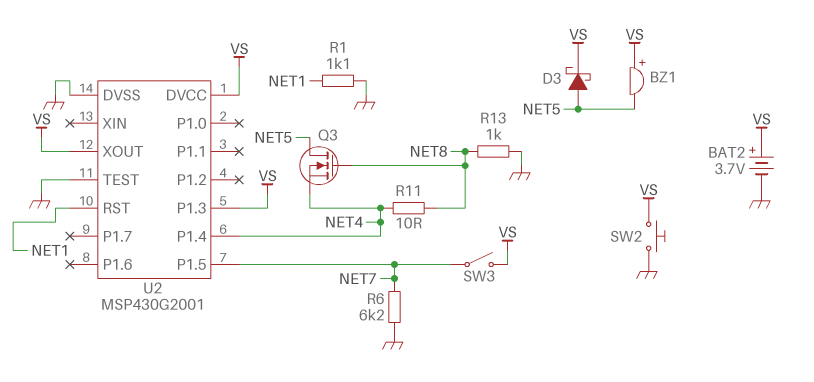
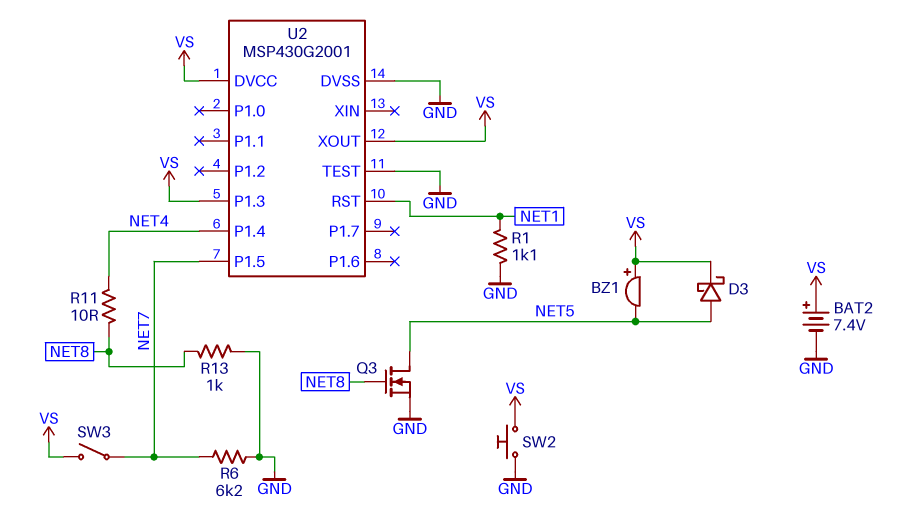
BAT2: 3.7V (plus VS, minus GND) -> 7.4V (plus VS, minus GND)
Q3: NMOS (G NET8, D NET5, S NET4) -> NMOS (G NET8, D NET5, S GND)

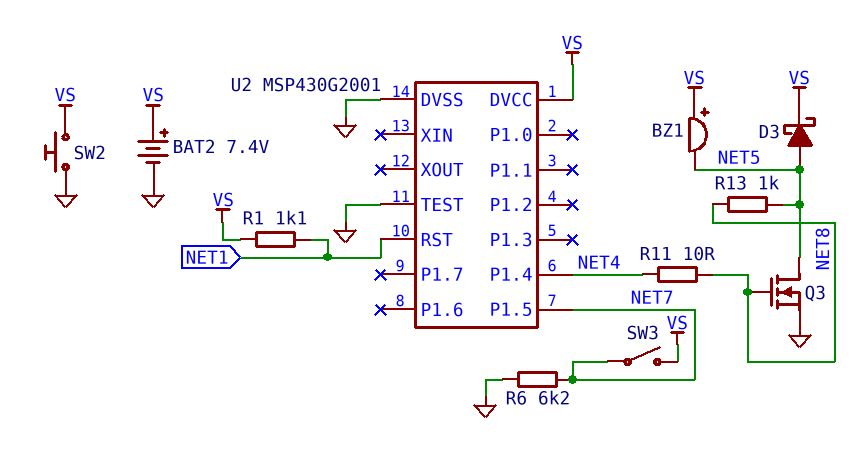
R1: 1.1k (GND, NET1) -> 1.1k (NET1, VS)
R13: 1k (GND, NET8) -> 1k (NET5, NET8)
U2 pin P1.3: VS -> none
U2 pin XOUT: VS -> none

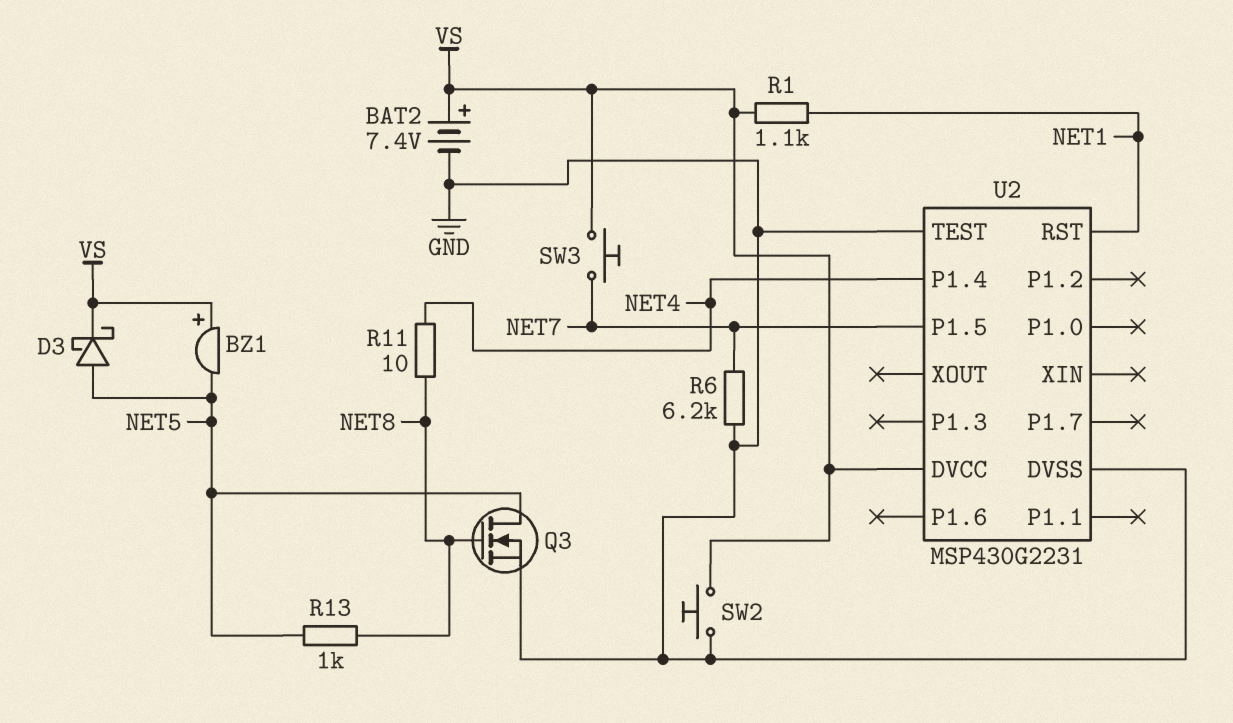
SW3: switch (NET7, VS) -> button (NET7, VS)
U2: MSP430G2001 -> MSP430G2231

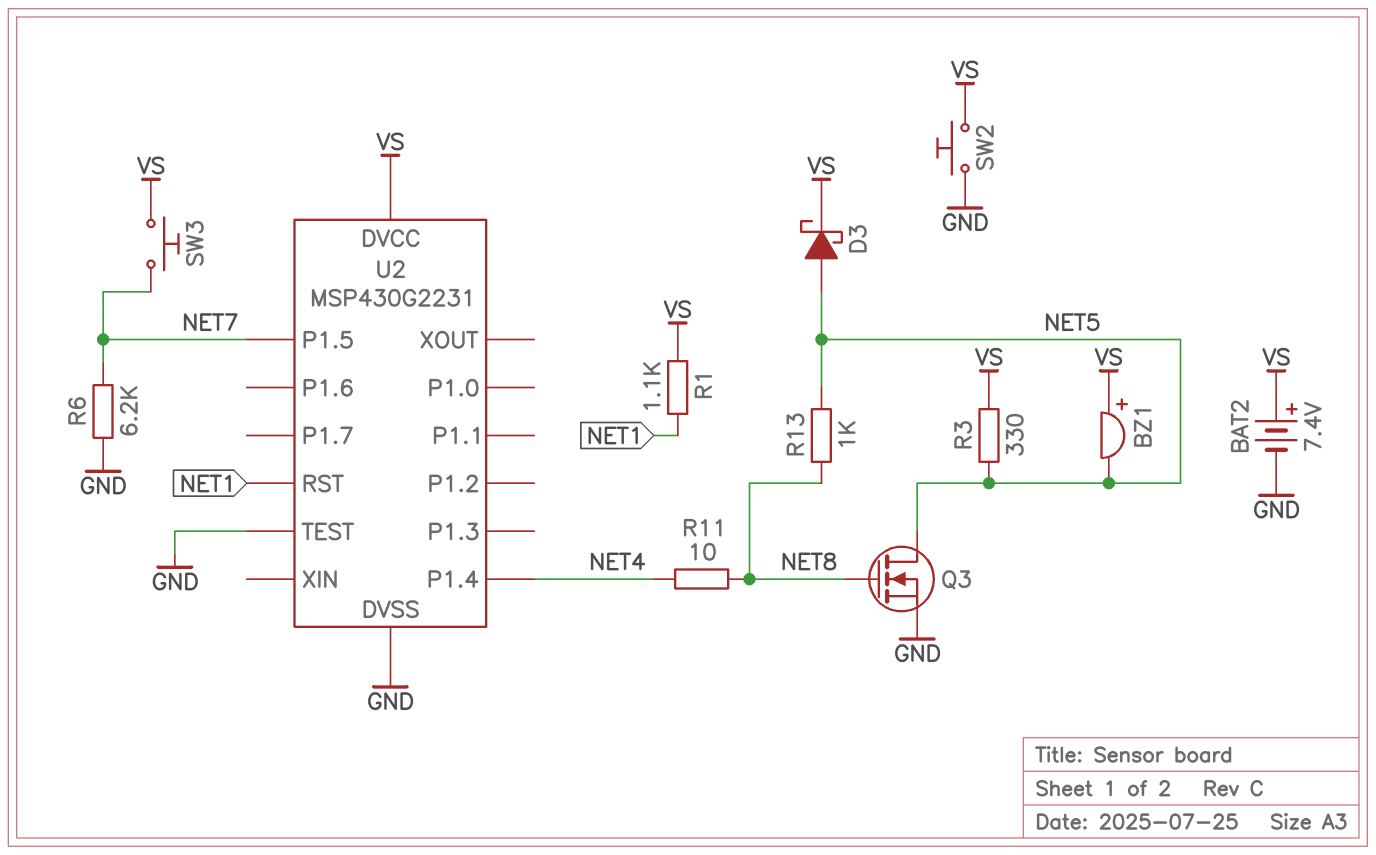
R3: none -> 330 (NET5, VS)

